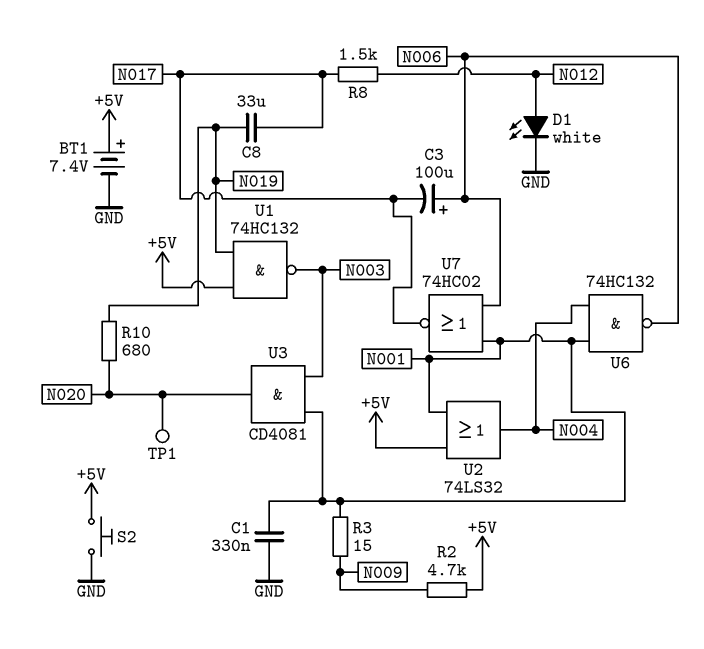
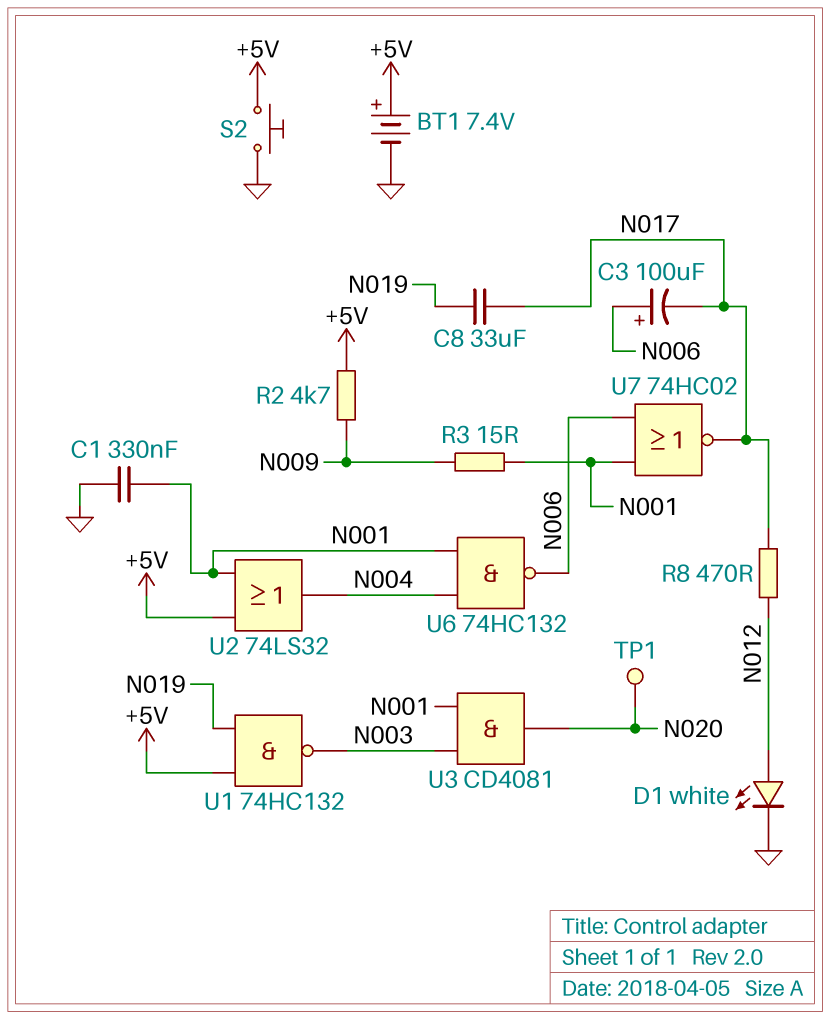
R8: 1.5k (N012, N017) -> 470 (N012, N017)
R10: 680 (N019, N020) -> none

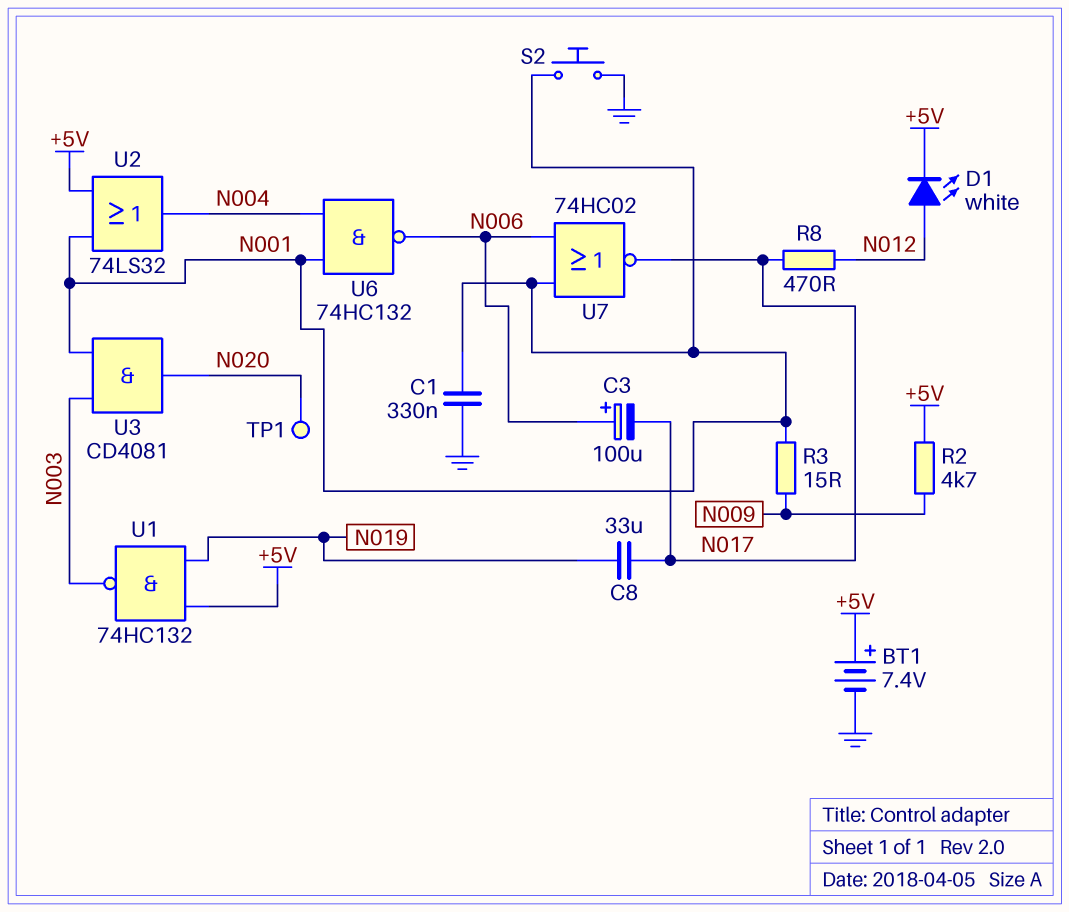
D1: LED white (A N012, K GND) -> LED white (A N012, K +5V)
S2: button (+5V, GND) -> button (GND, N001)

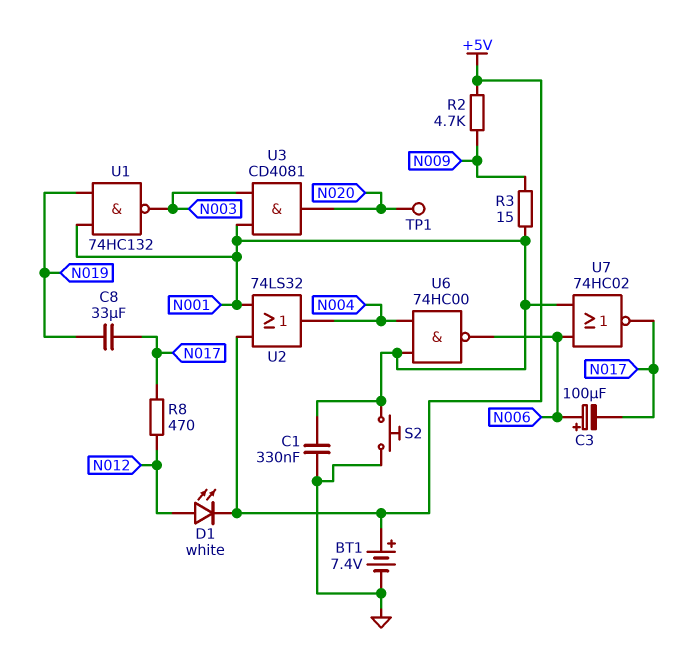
U1: NAND 74HC132 (in +5V, in N019, out N003) -> NAND 74HC132 (in N001, in N019, out N003)
U6: NAND 74HC132 (in N001, in N004, out N006) -> NAND 74HC00 (in N001, in N004, out N006)

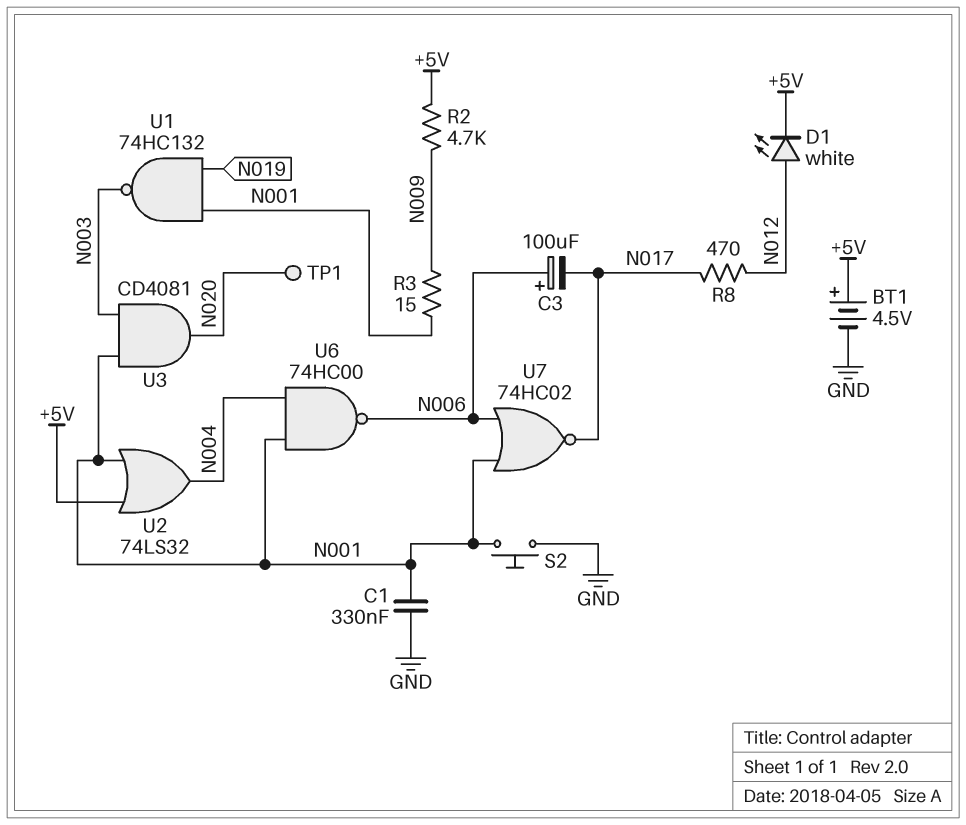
BT1: 7.4V (plus +5V, minus GND) -> 4.5V (plus +5V, minus GND)
C8: 33uF (N017, N019) -> none

